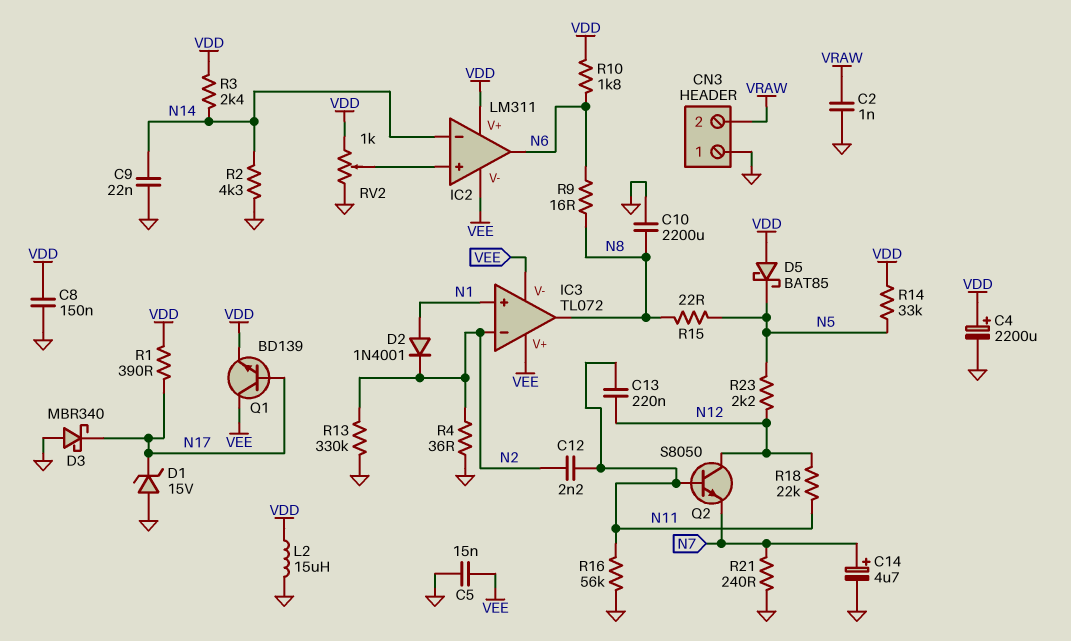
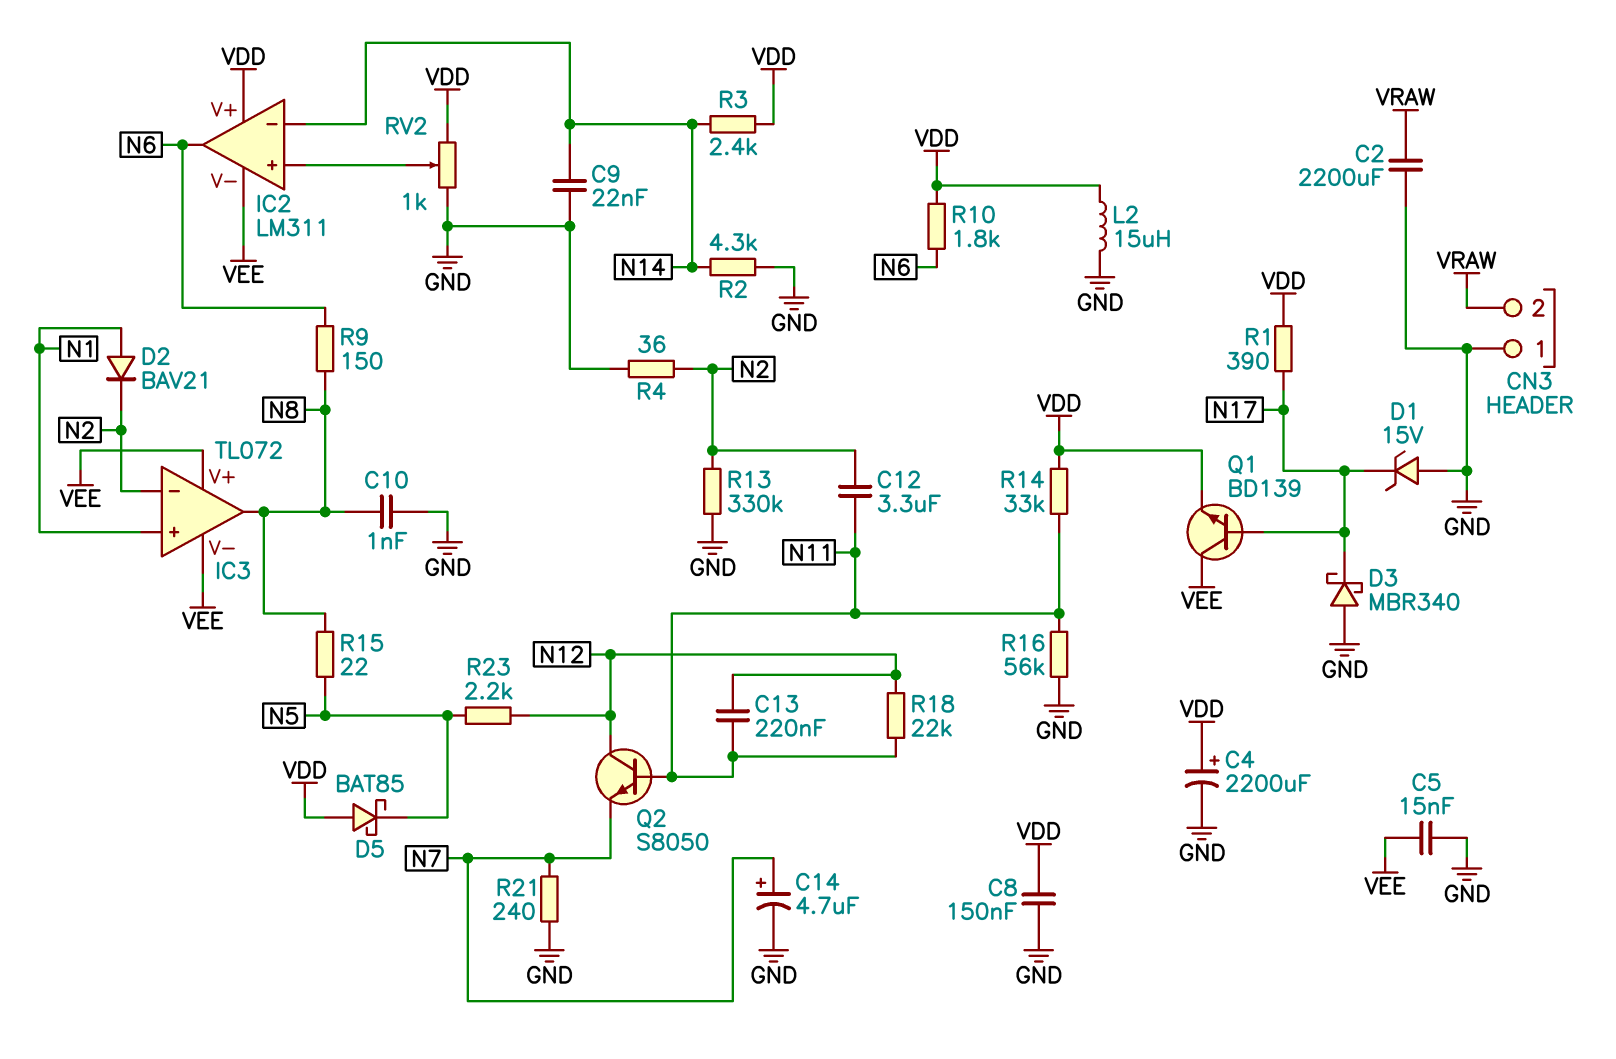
C2: 1nF (GND, VRAW) -> 2200uF (GND, VRAW)
C10: 2200uF (GND, N8) -> 1nF (GND, N8)
C12: 2.2nF (N2, N11) -> 3.3uF (N2, N11)
D2: diode 1N4001 (A N1, K N2) -> diode BAV21 (A N1, K N2)
R9: 16 (N6, N8) -> 150 (N6, N8)
R14: 33k (N5, VDD) -> 33k (N11, VDD)

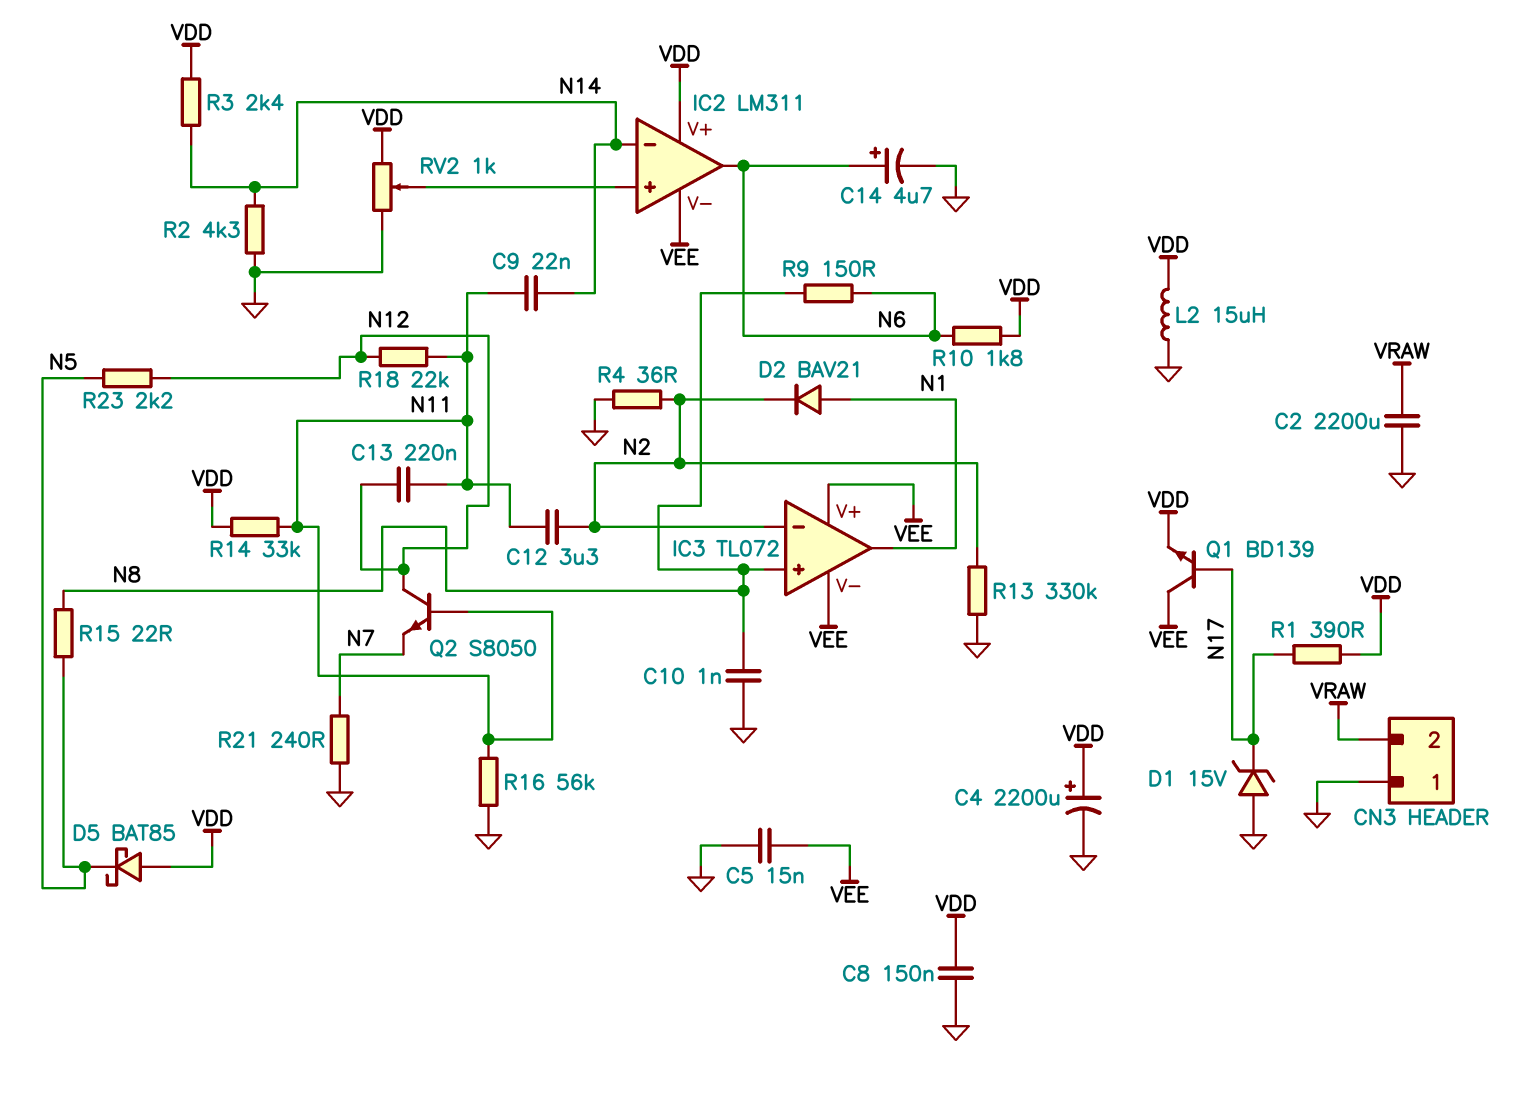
C9: 22nF (GND, N14) -> 22nF (N11, N14)
C14: 4.7uF (plus N7, minus GND) -> 4.7uF (plus N6, minus GND)
D3: schottky MBR340 (A GND, K N17) -> none
IC3 pin in+: N1 -> N8
IC3 pin out: N8 -> N1

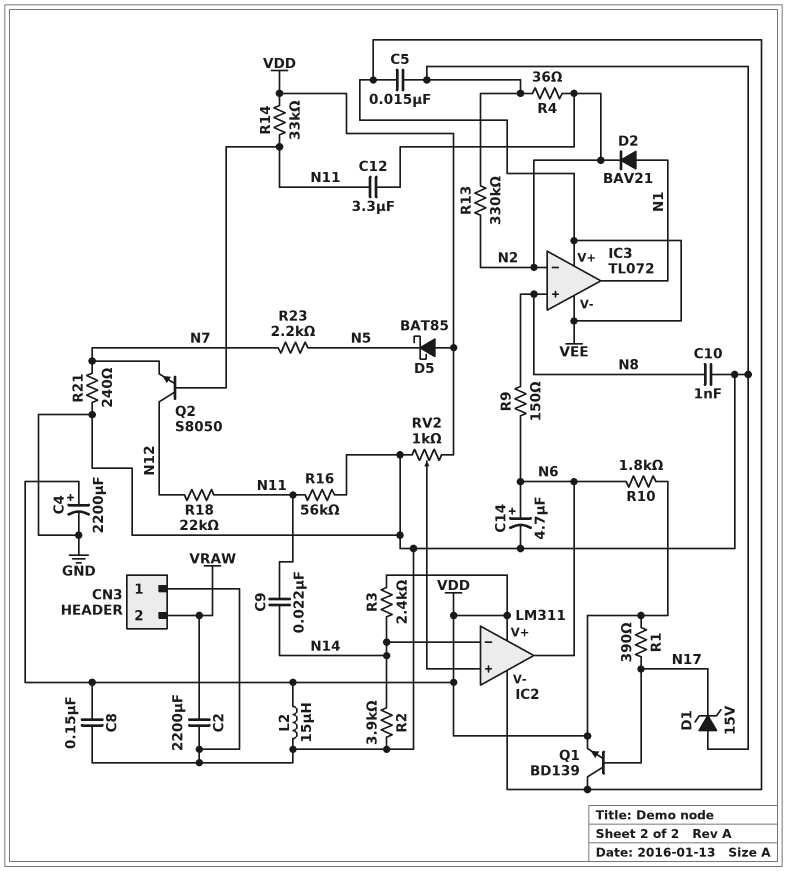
C13: 220nF (N11, N12) -> none
R2: 4.3k (GND, N14) -> 3.9k (GND, N14)
R15: 22 (N5, N8) -> none
R23: 2.2k (N5, N12) -> 2.2k (N5, N7)

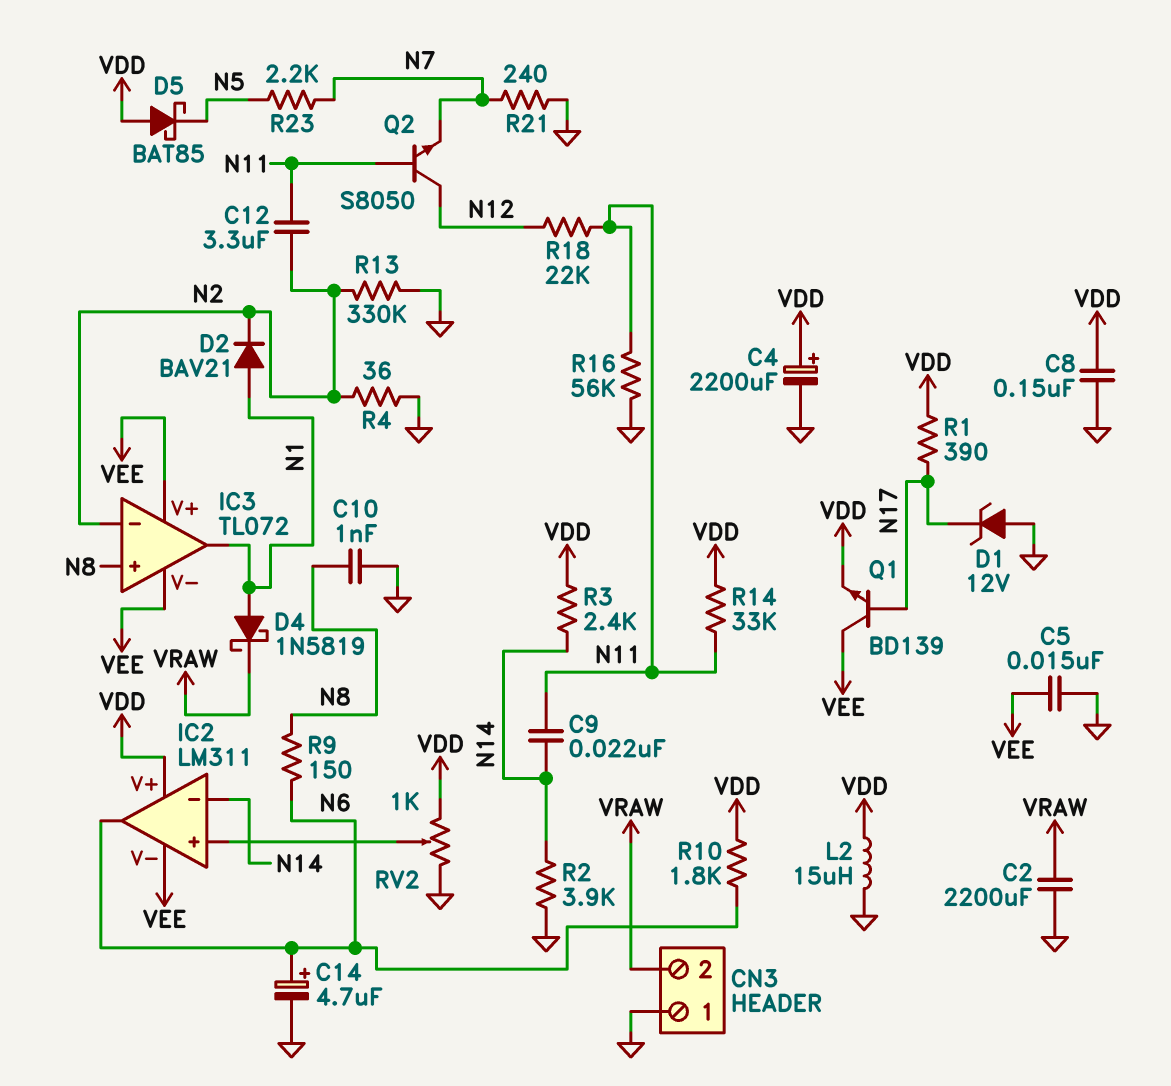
D1: zener 15V (A GND, K N17) -> zener 12V (A GND, K N17)
D4: none -> schottky 1N5819 (A N1, K VRAW)

